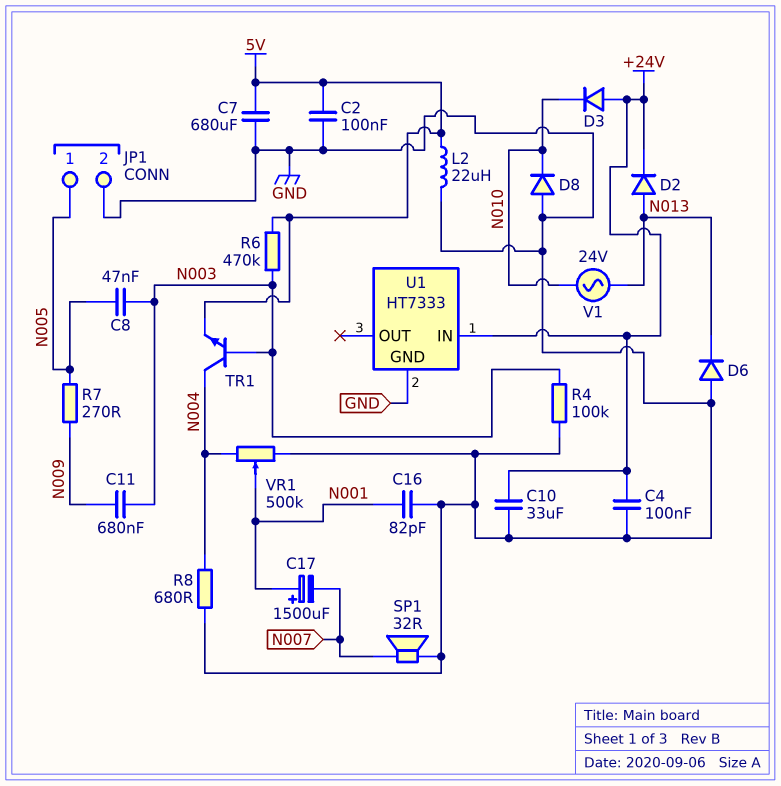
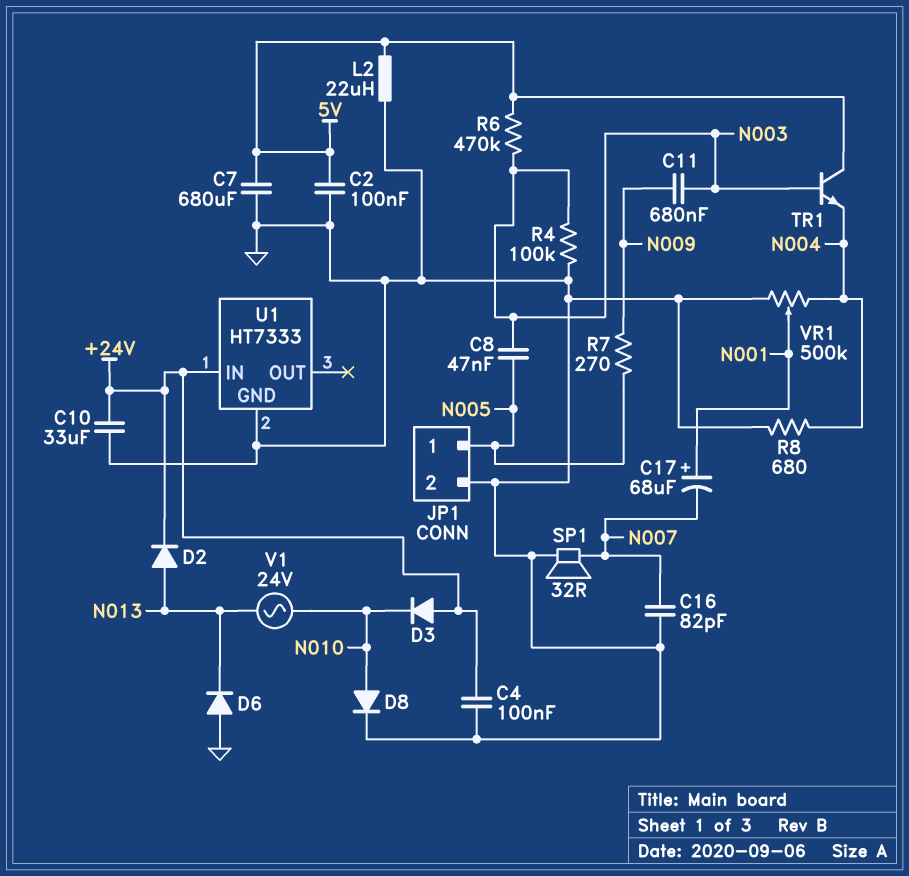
C16: 82pF (GND, N001) -> 82pF (GND, N007)
C17: 1500uF (plus N001, minus N007) -> 68uF (plus N001, minus N007)
D8: diode (A GND, K N010) -> diode (A N010, K GND)
TR1: NPN (B N003, C N004, E 5V) -> NPN (B N003, C 5V, E N004)

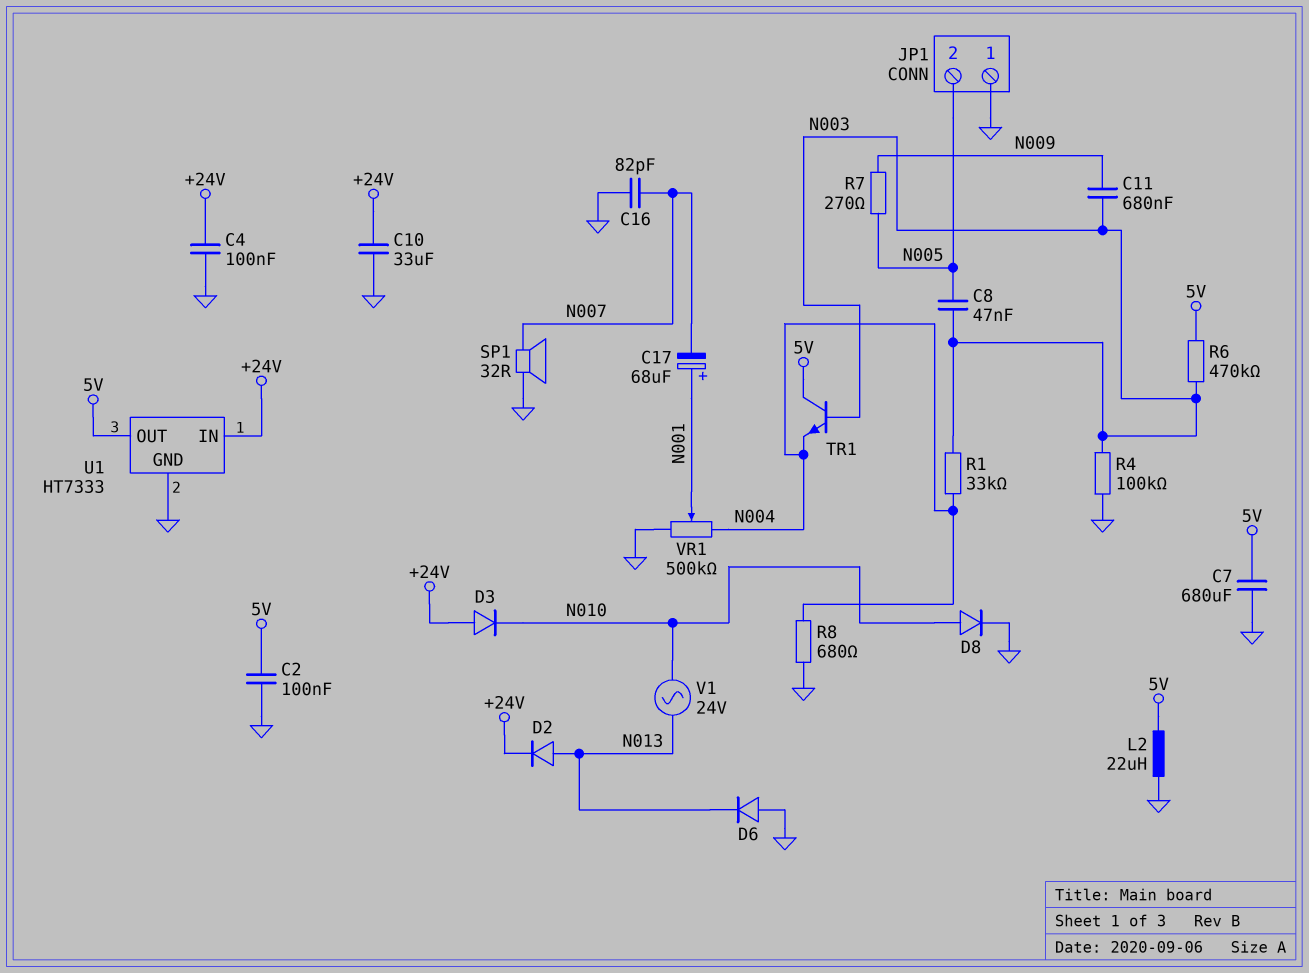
JP1 pin 1: N005 -> GND
JP1 pin 2: GND -> N005
R1: none -> 33k (N003, N004)
U1 pin OUT: none -> 5V

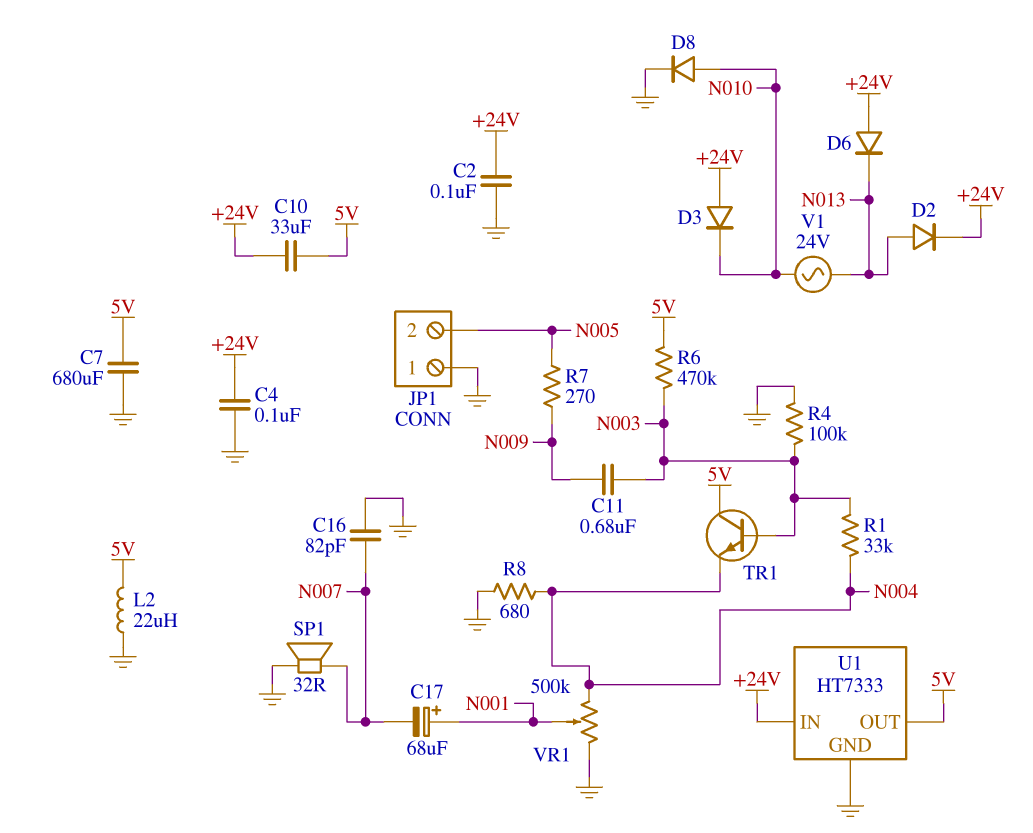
C2: 100nF (5V, GND) -> 100nF (+24V, GND)
C8: 47nF (N003, N005) -> none
C10: 33uF (+24V, GND) -> 33uF (+24V, 5V)
D6: diode (A GND, K N013) -> diode (A +24V, K N013)

